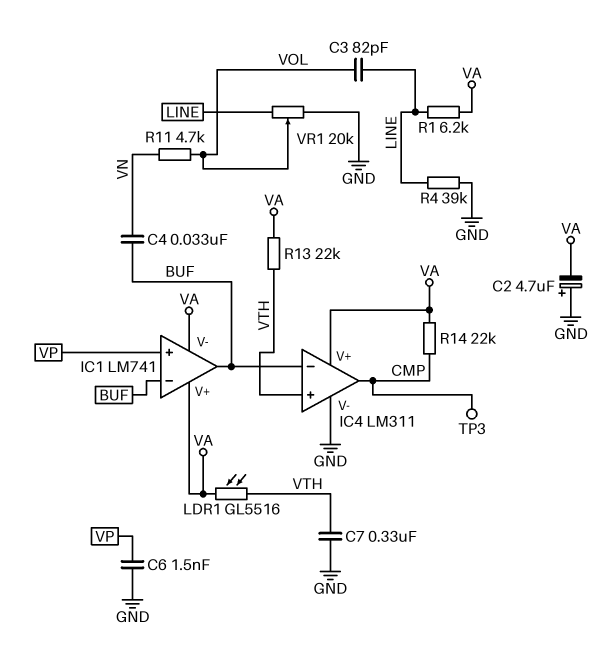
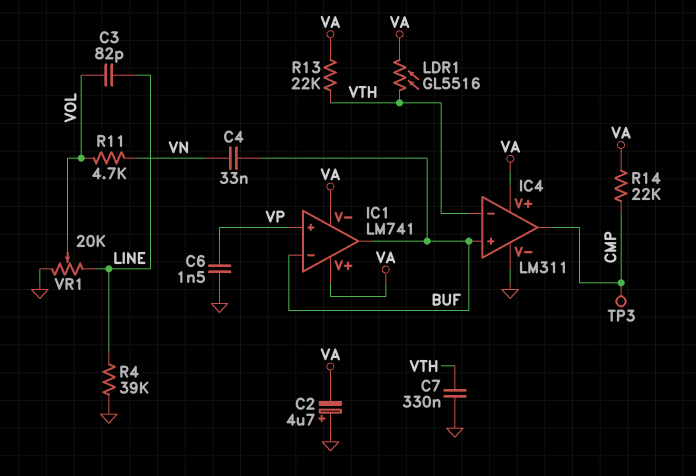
IC4 pin in+: VTH -> BUF
IC4 pin in-: BUF -> VTH
R1: 6.2k (LINE, VA) -> none

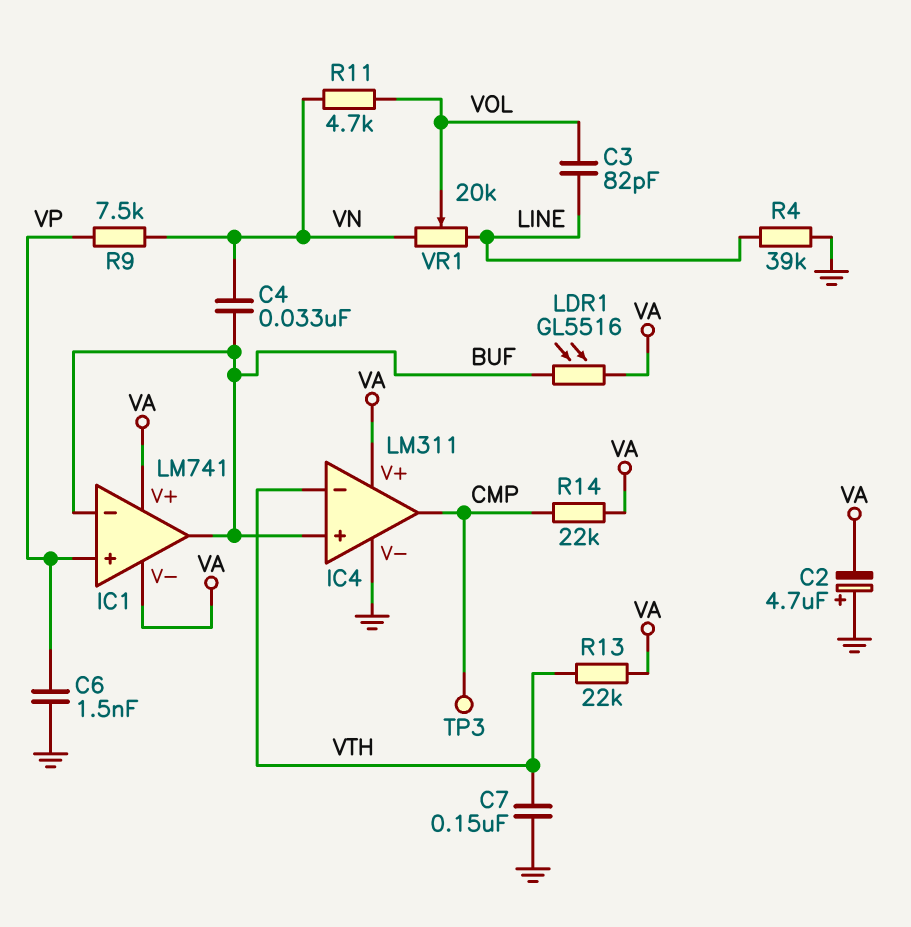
C7: 330nF (GND, VTH) -> 150nF (GND, VTH)
LDR1: GL5516 (VA, VTH) -> GL5516 (BUF, VA)
R9: none -> 7.5k (VN, VP)
VR1: 20k (GND, LINE, wiper VOL) -> 20k (LINE, VN, wiper VOL)

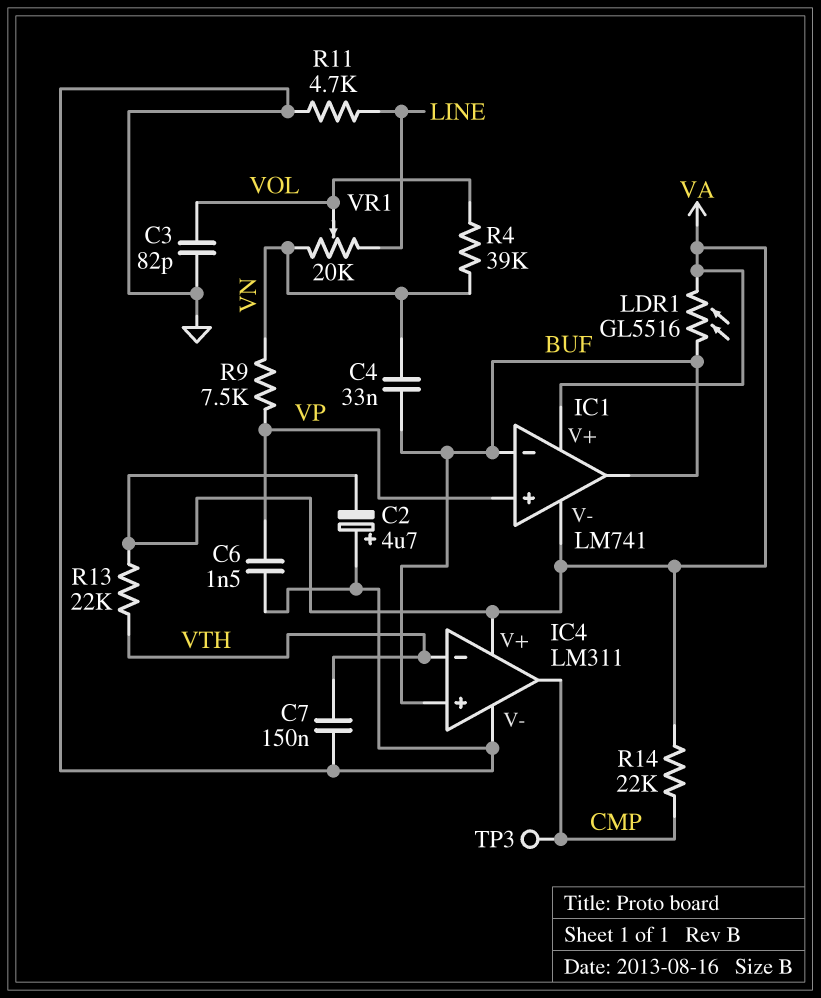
C3: 82pF (LINE, VOL) -> 82pF (GND, VOL)
R4: 39k (GND, LINE) -> 39k (VN, VOL)
R11: 4.7k (VN, VOL) -> 4.7k (GND, LINE)

